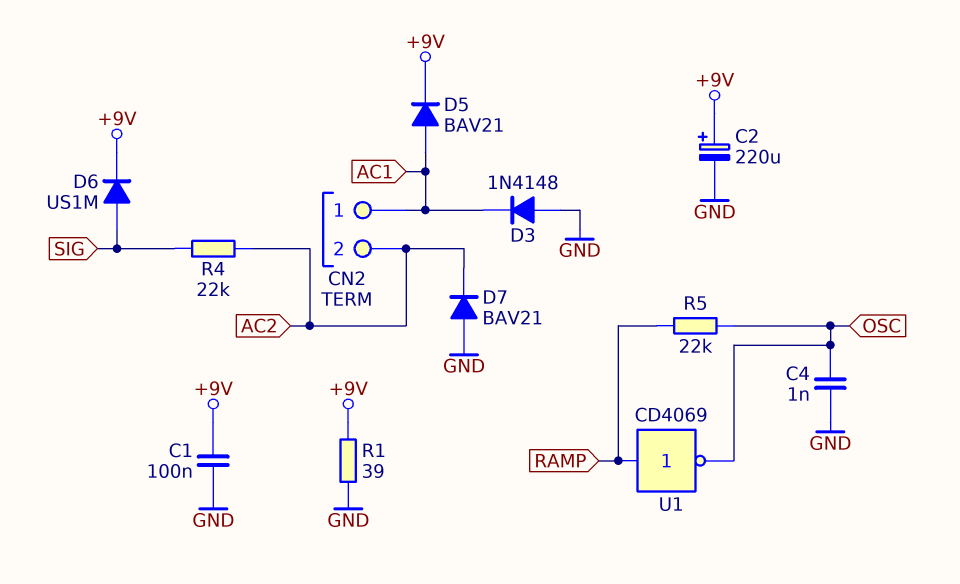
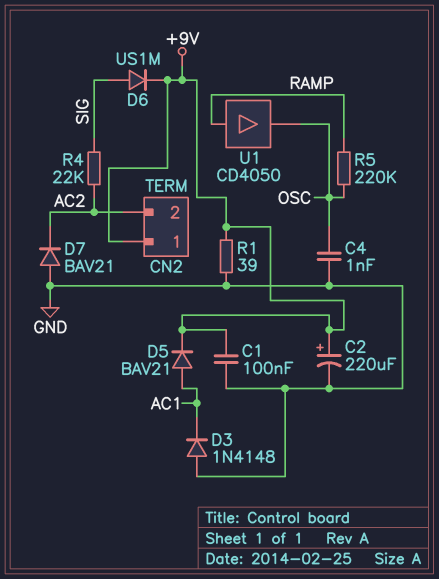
CN2 pin 1: AC1 -> +9V
R5: 22k (OSC, RAMP) -> 220k (OSC, RAMP)
U1: NOT CD4069 (in RAMP, out OSC) -> buffer CD4050 (in RAMP, out OSC)

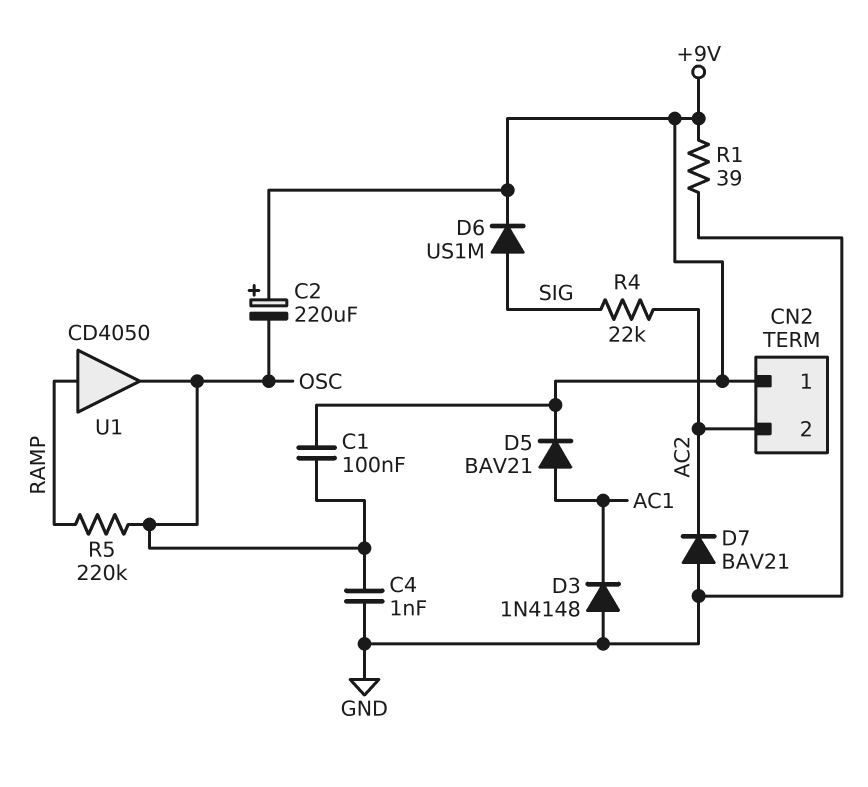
C1: 100nF (+9V, GND) -> 100nF (+9V, OSC)
C2: 220uF (plus +9V, minus GND) -> 220uF (plus +9V, minus OSC)

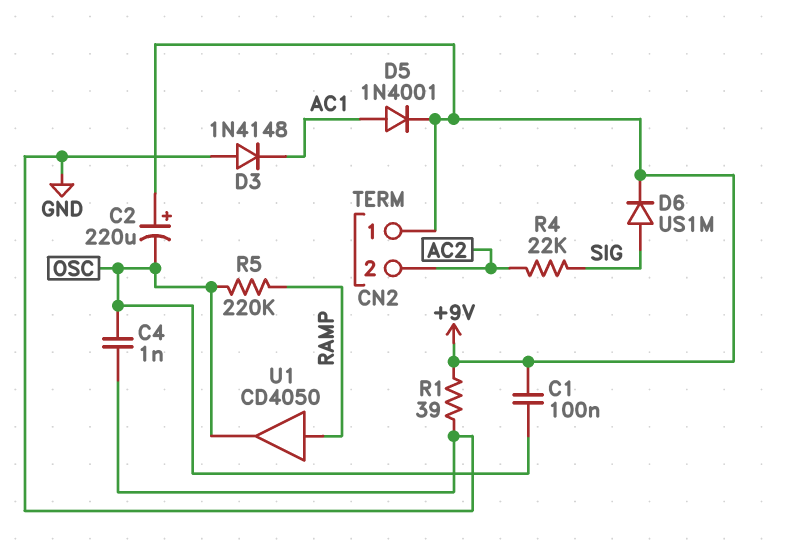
D5: diode BAV21 (A AC1, K +9V) -> diode 1N4001 (A AC1, K +9V)
D7: diode BAV21 (A GND, K AC2) -> none

